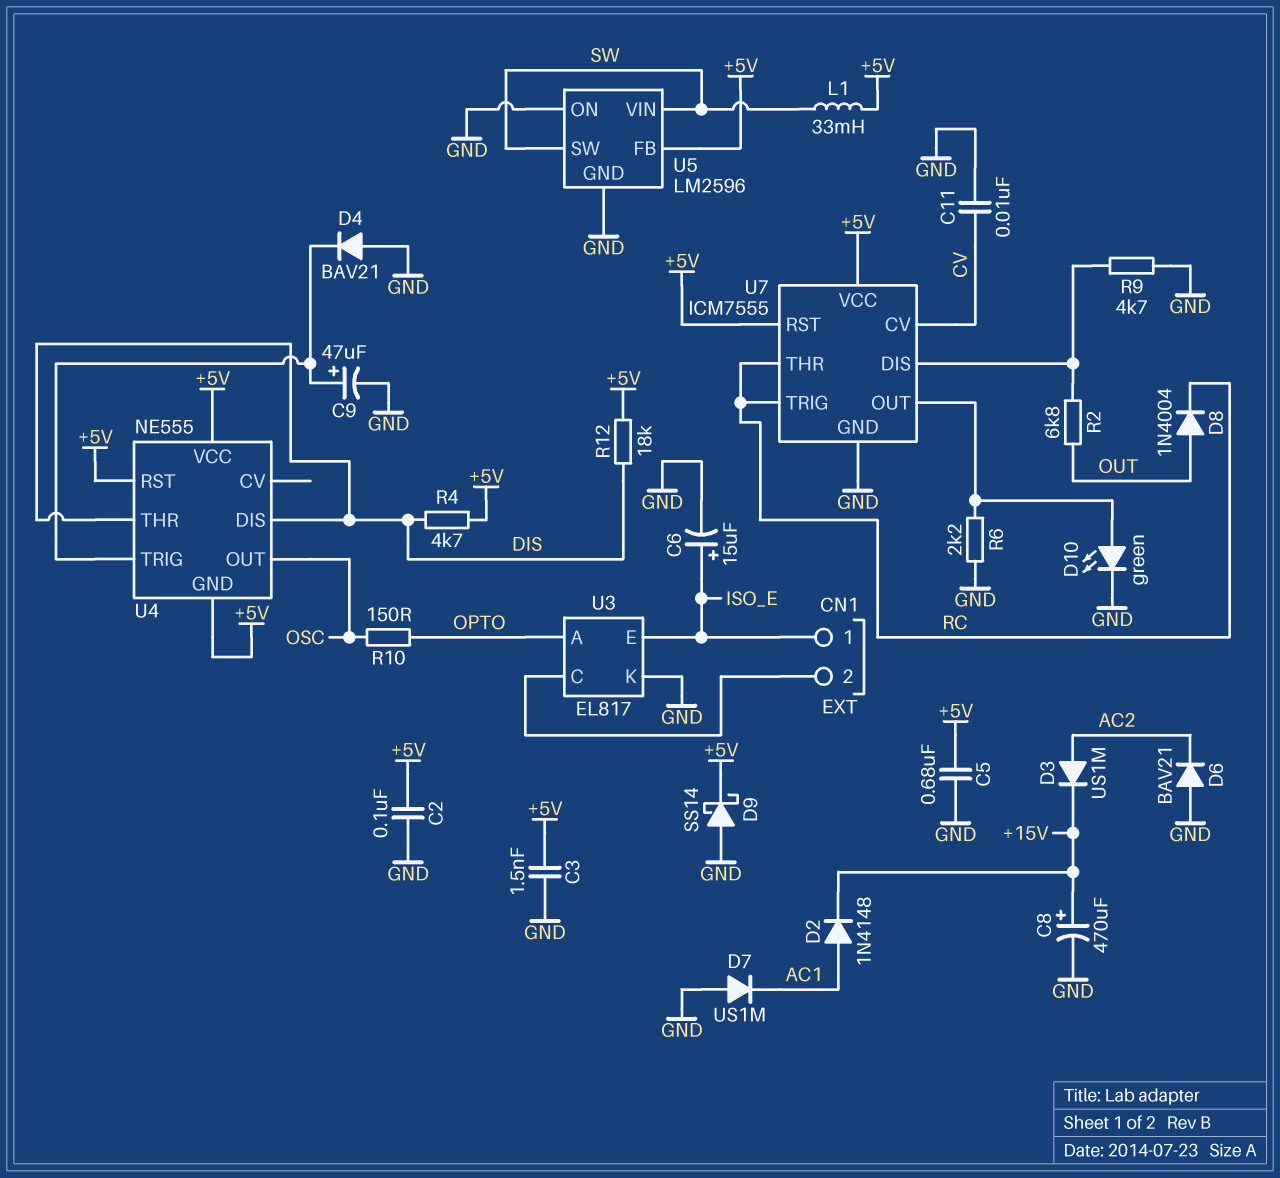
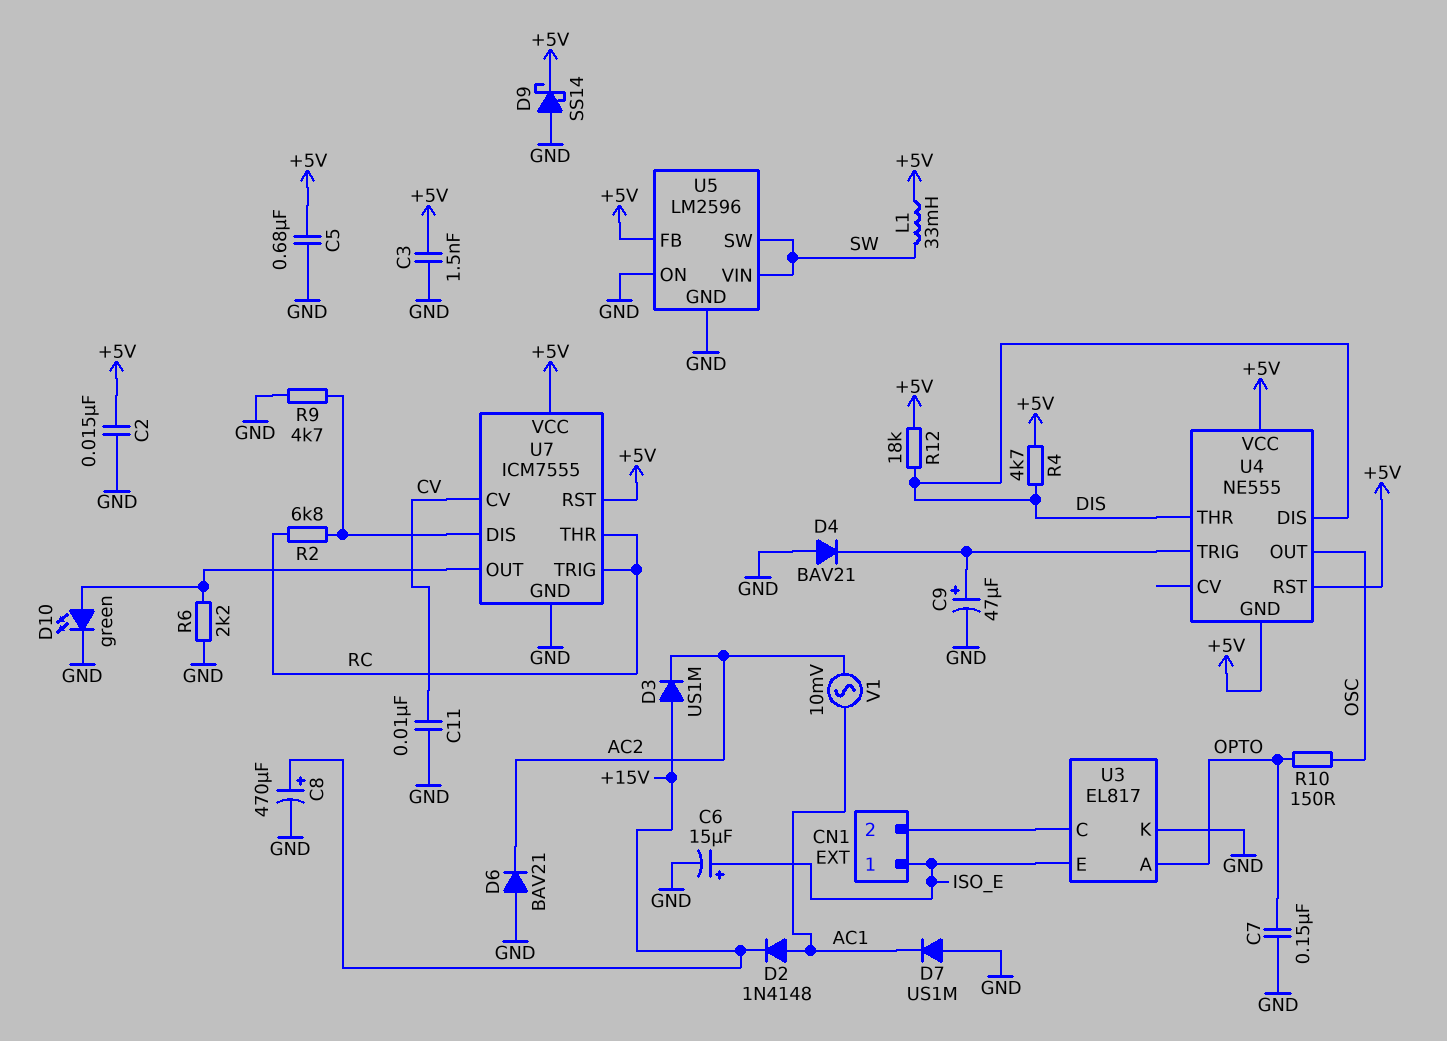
C2: 100nF (+5V, GND) -> 15nF (+5V, GND)
C7: none -> 150nF (GND, OPTO)
D3: diode US1M (A AC2, K +15V) -> diode US1M (A +15V, K AC2)
D8: diode 1N4004 (A OUT, K RC) -> none
R2: 6.8k (OUT, U7/DIS) -> 6.8k (RC, U7/DIS)
V1: none -> AC 10mV (AC1, AC2)

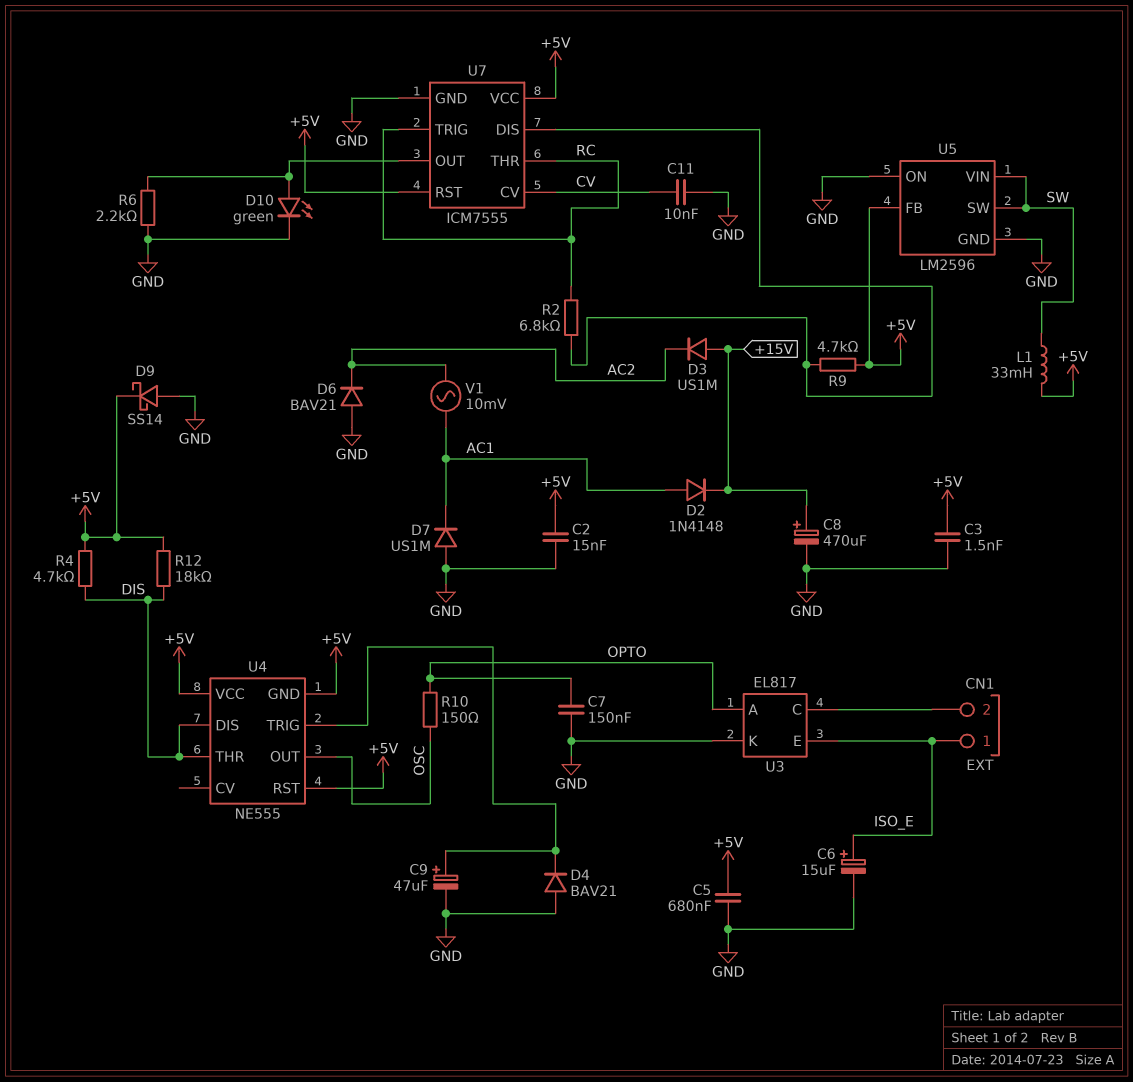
R9: 4.7k (GND, U7/DIS) -> 4.7k (+5V, U7/DIS)

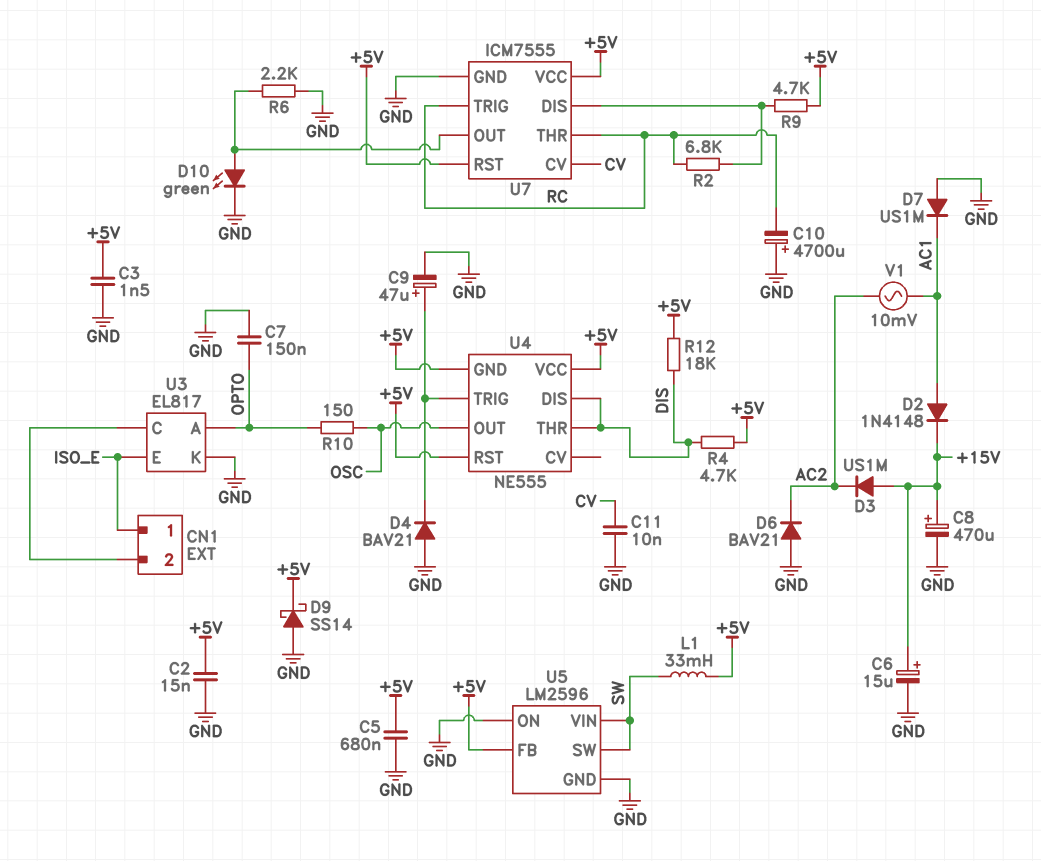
C6: 15uF (plus ISO_E, minus GND) -> 15uF (plus +15V, minus GND)
C10: none -> 4700uF (plus GND, minus RC)

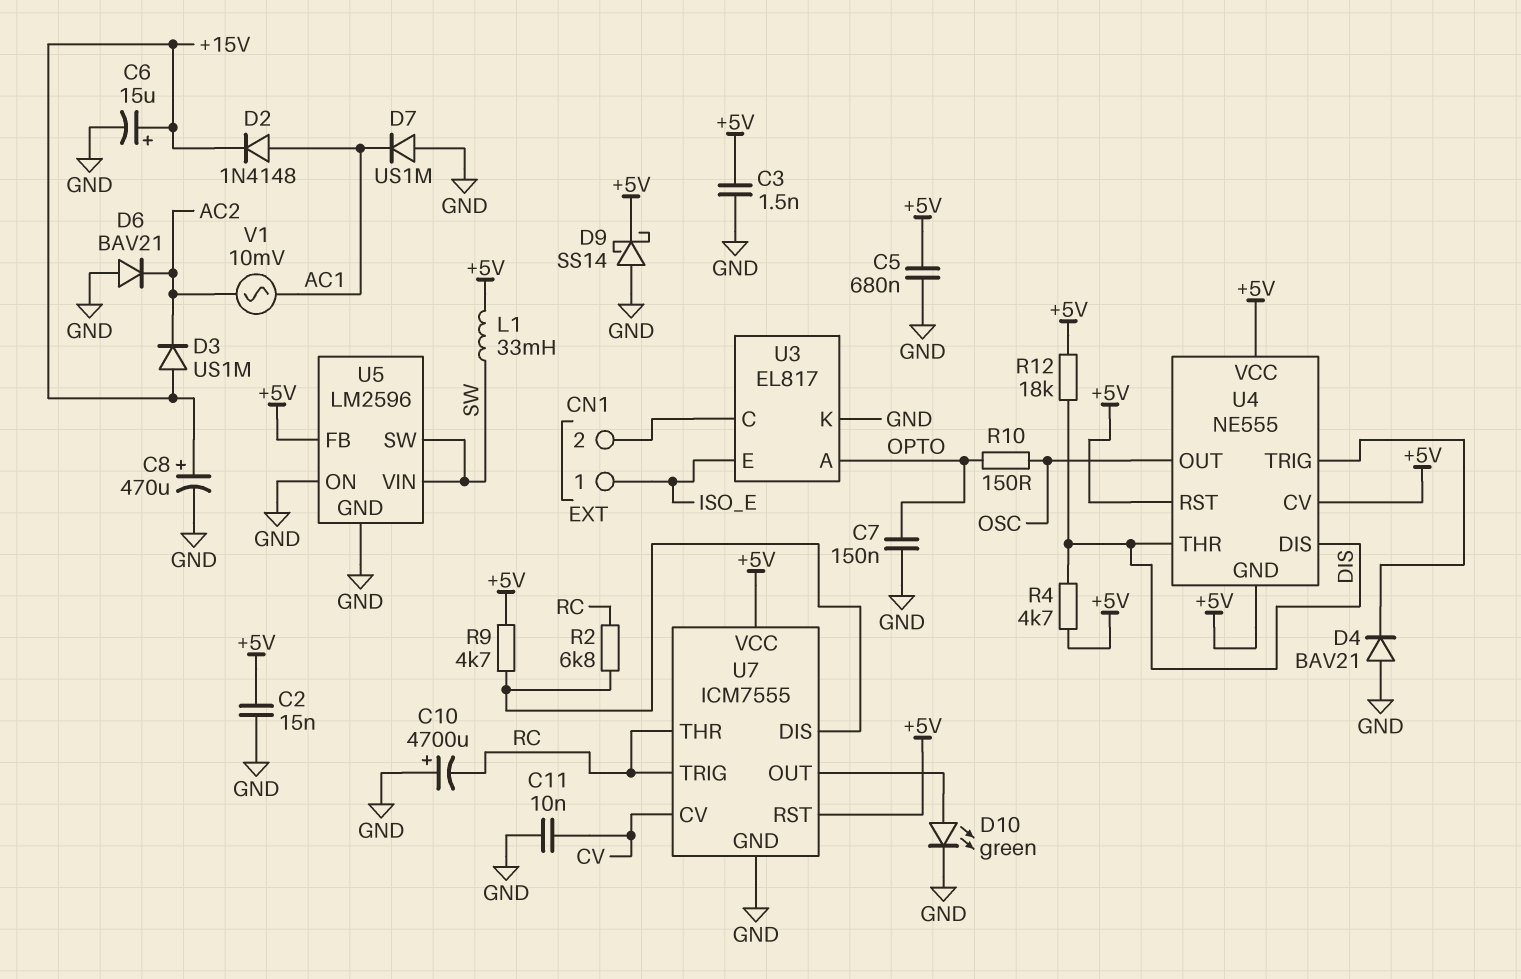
C9: 47uF (plus U4/TRIG, minus GND) -> none
R6: 2.2k (GND, U7/OUT) -> none
U4 pin CV: none -> +5V

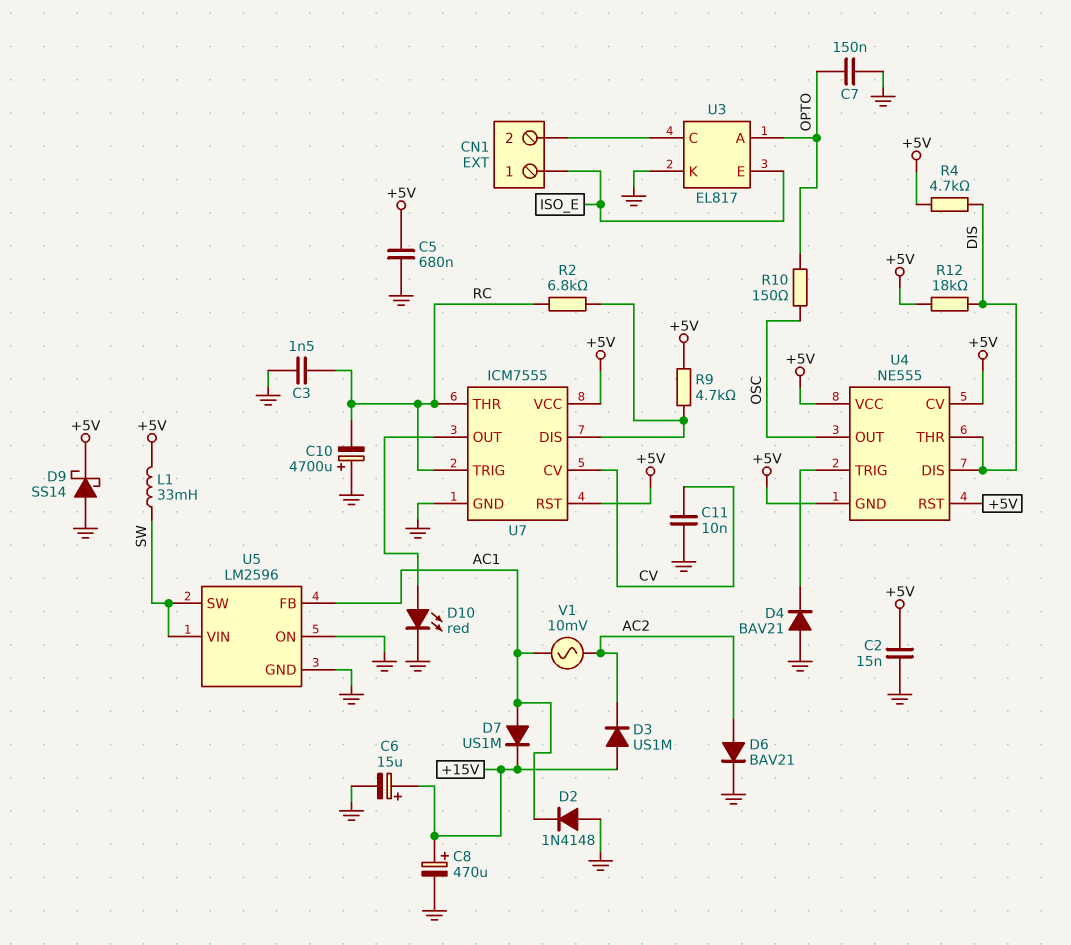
C3: 1.5nF (+5V, GND) -> 1.5nF (GND, RC)
D2: diode 1N4148 (A AC1, K +15V) -> diode 1N4148 (A GND, K AC1)
D6: diode BAV21 (A GND, K AC2) -> diode BAV21 (A AC2, K GND)
D7: diode US1M (A GND, K AC1) -> diode US1M (A AC1, K +15V)
D10: LED green (A U7/OUT, K GND) -> LED red (A U7/OUT, K GND)
U5 pin FB: +5V -> AC1

